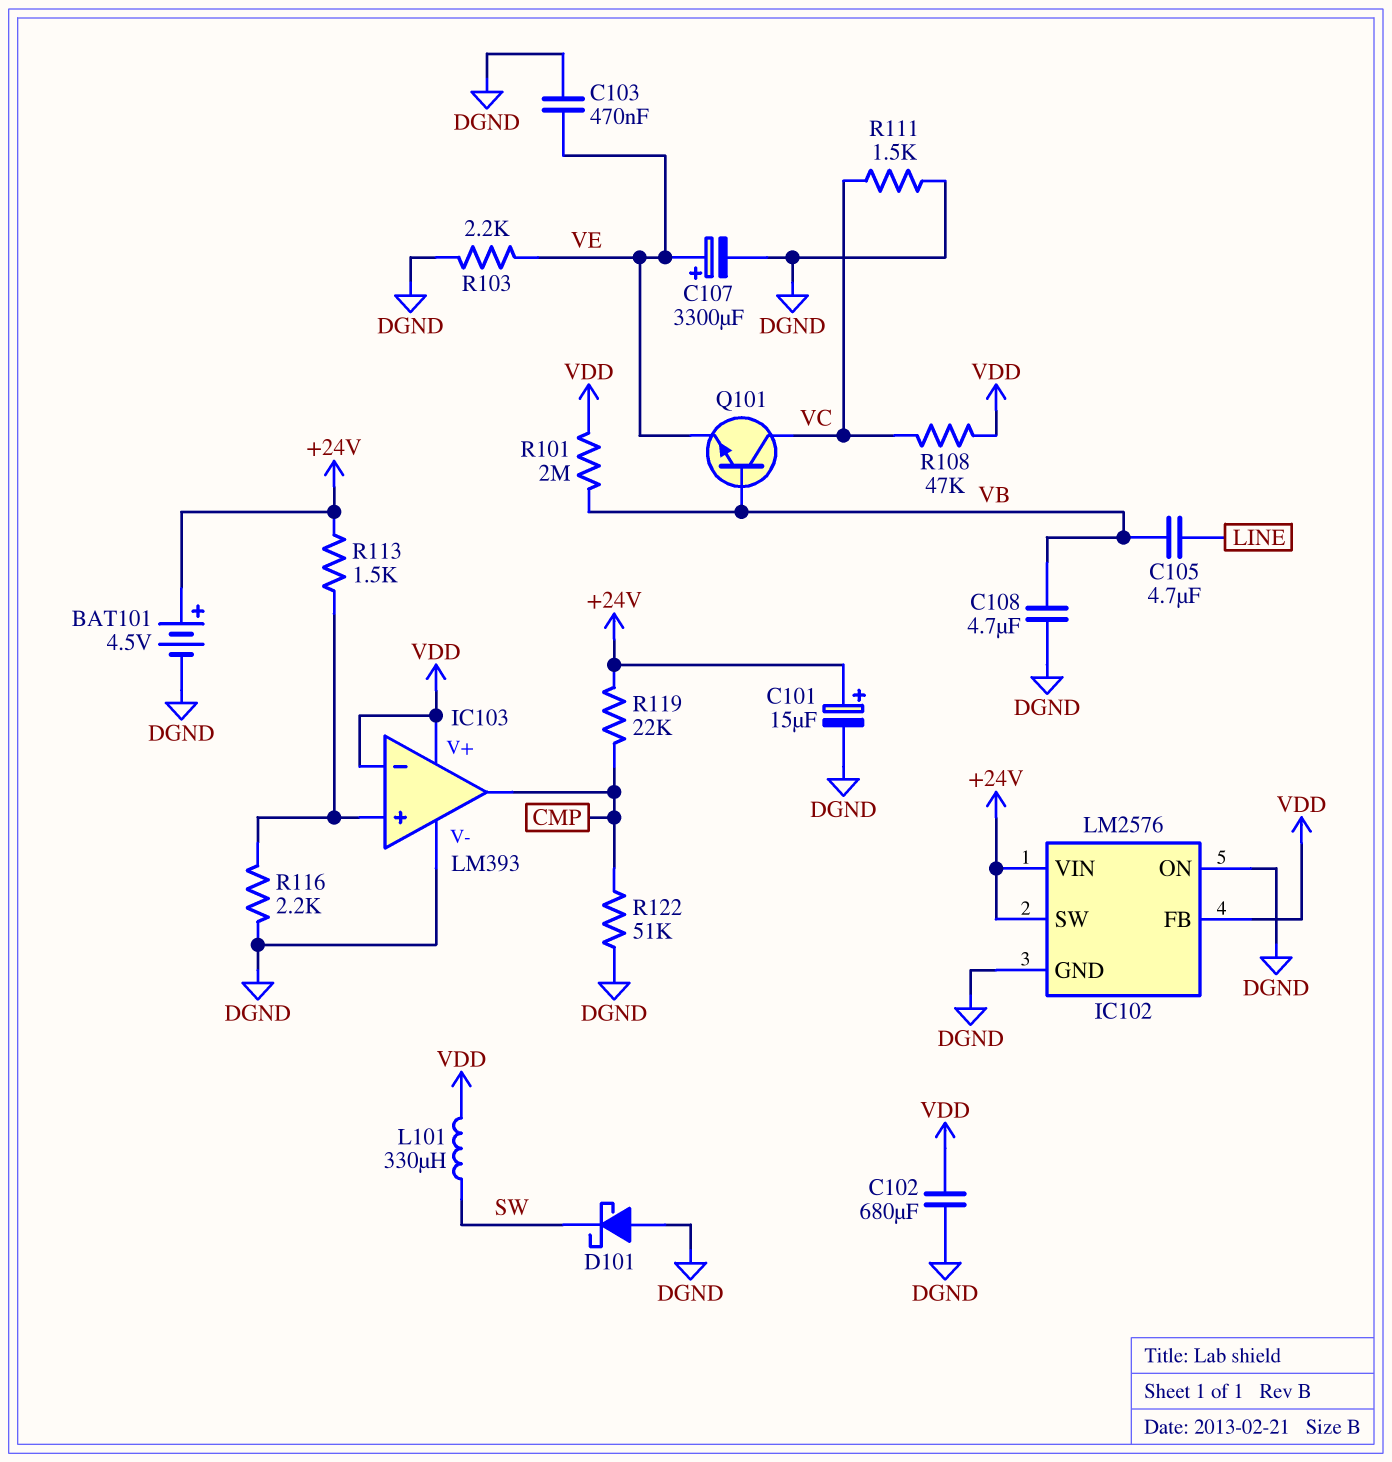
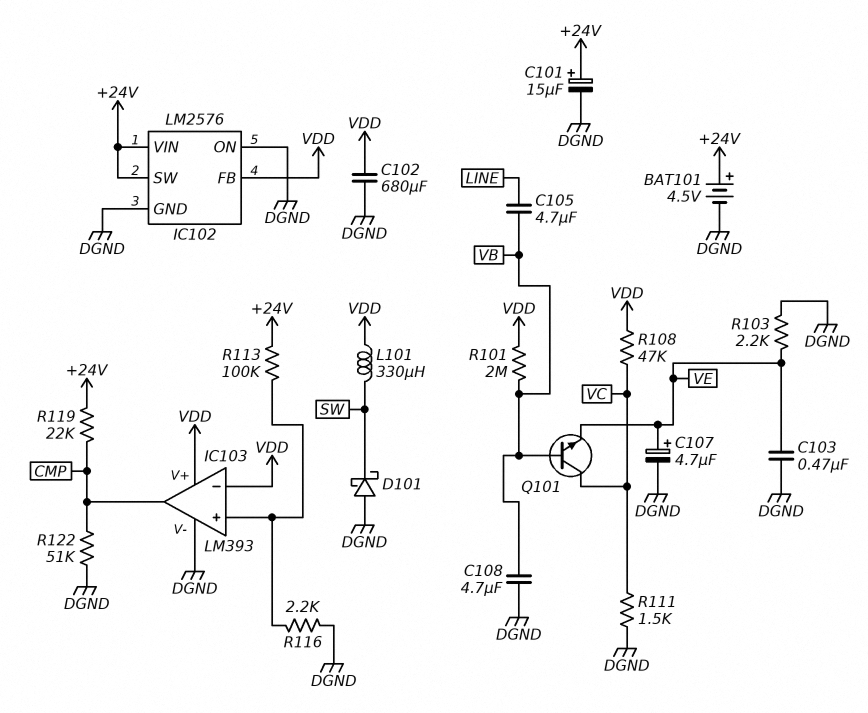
C107: 3300uF (plus VE, minus DGND) -> 4.7uF (plus VE, minus DGND)
R113: 1.5k (+24V, IC103/in+) -> 100k (+24V, IC103/in+)

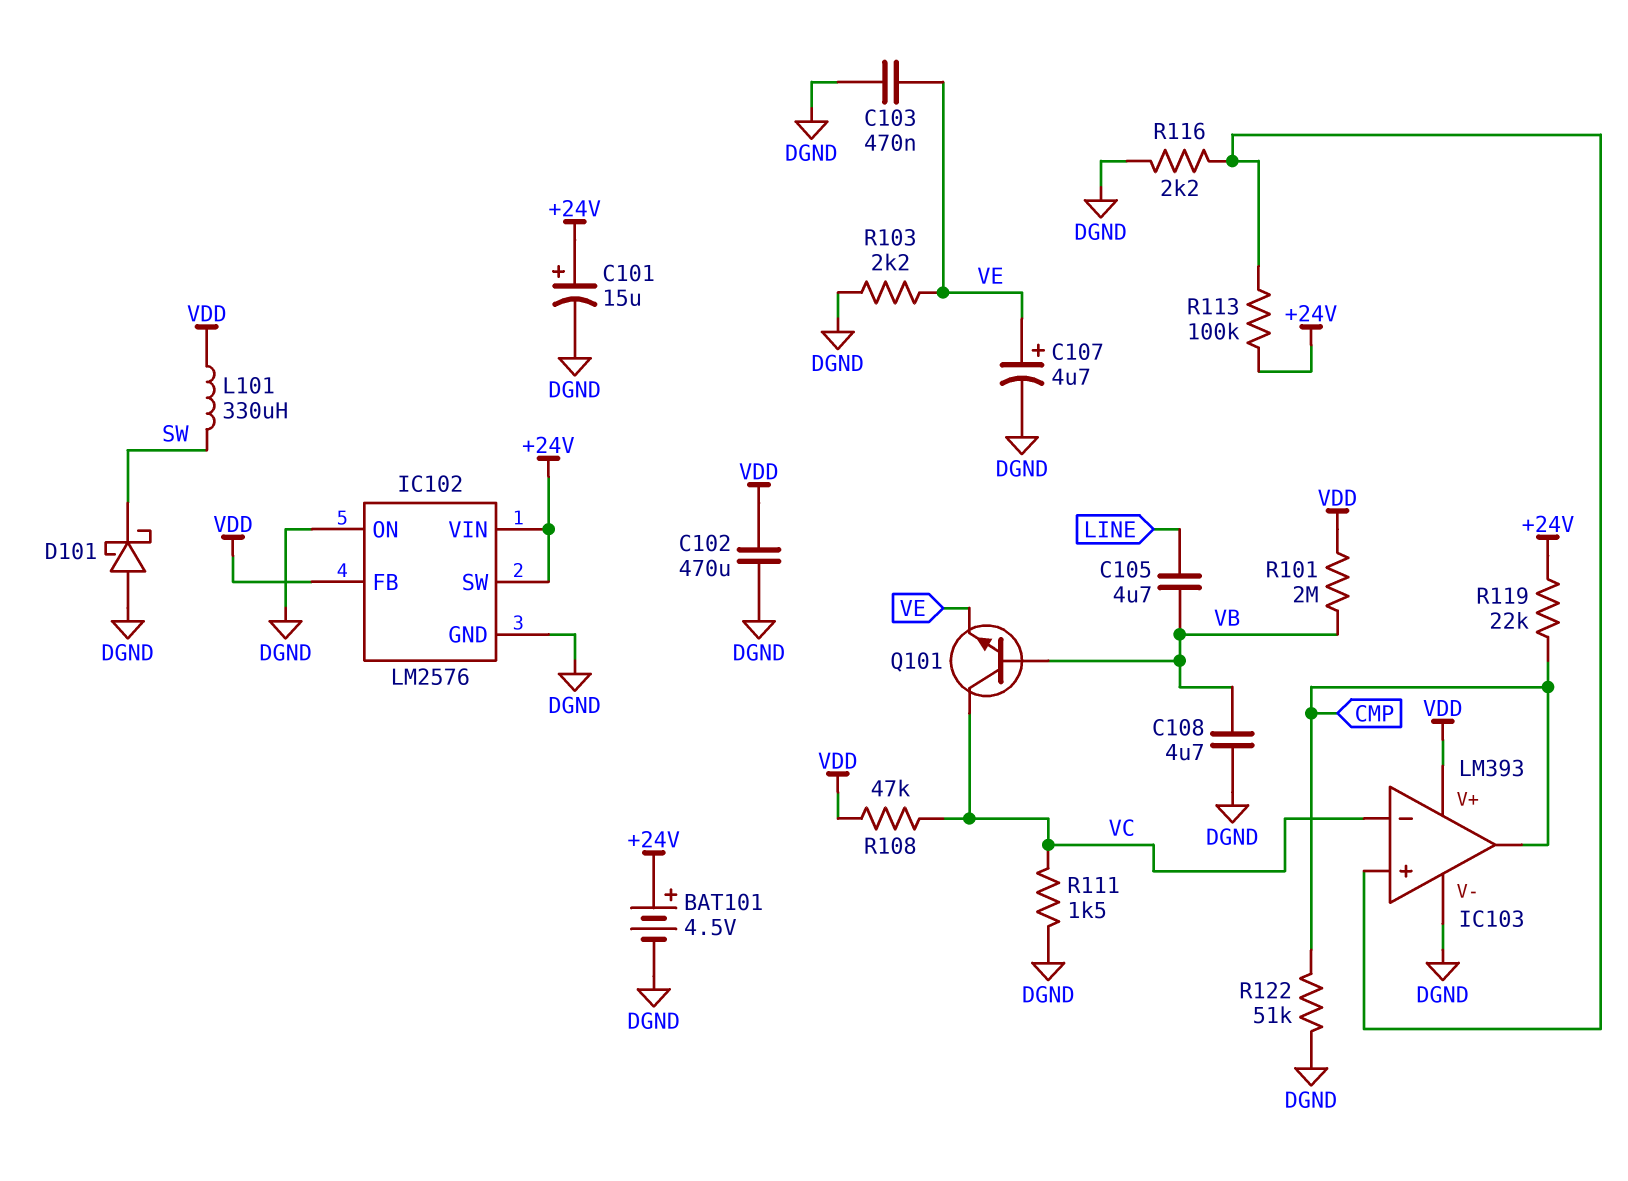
C102: 680uF (DGND, VDD) -> 470uF (DGND, VDD)
IC103 pin in-: VDD -> VC

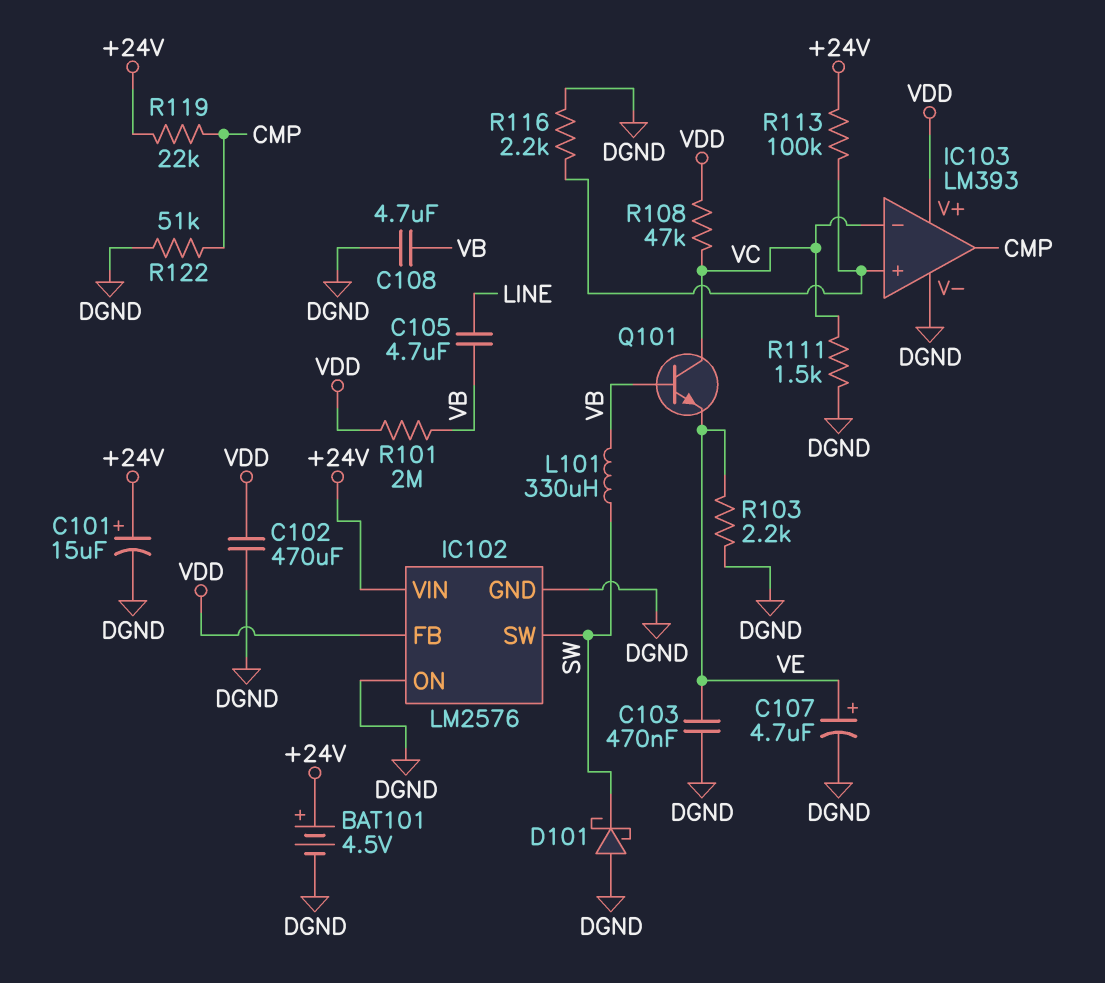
IC102 pin SW: +24V -> SW
L101: 330uH (SW, VDD) -> 330uH (SW, VB)

